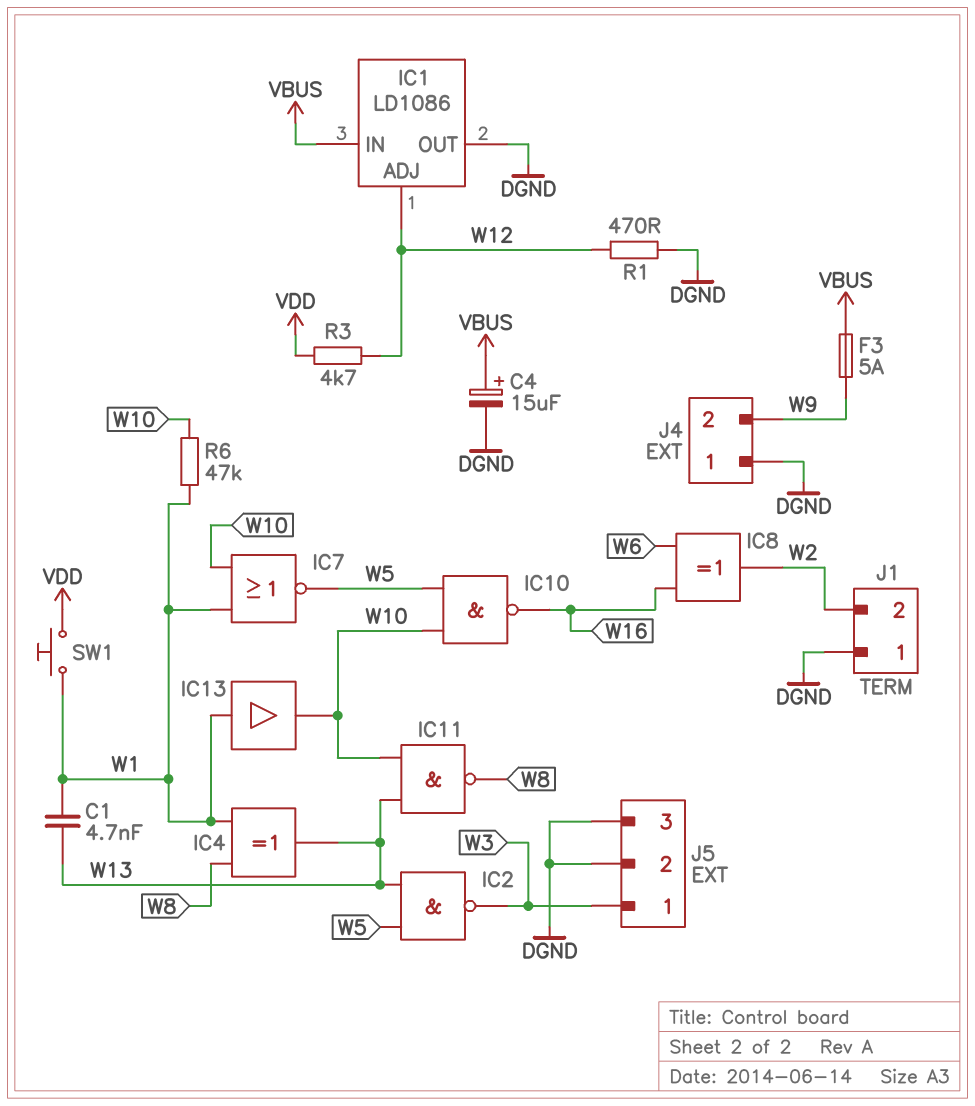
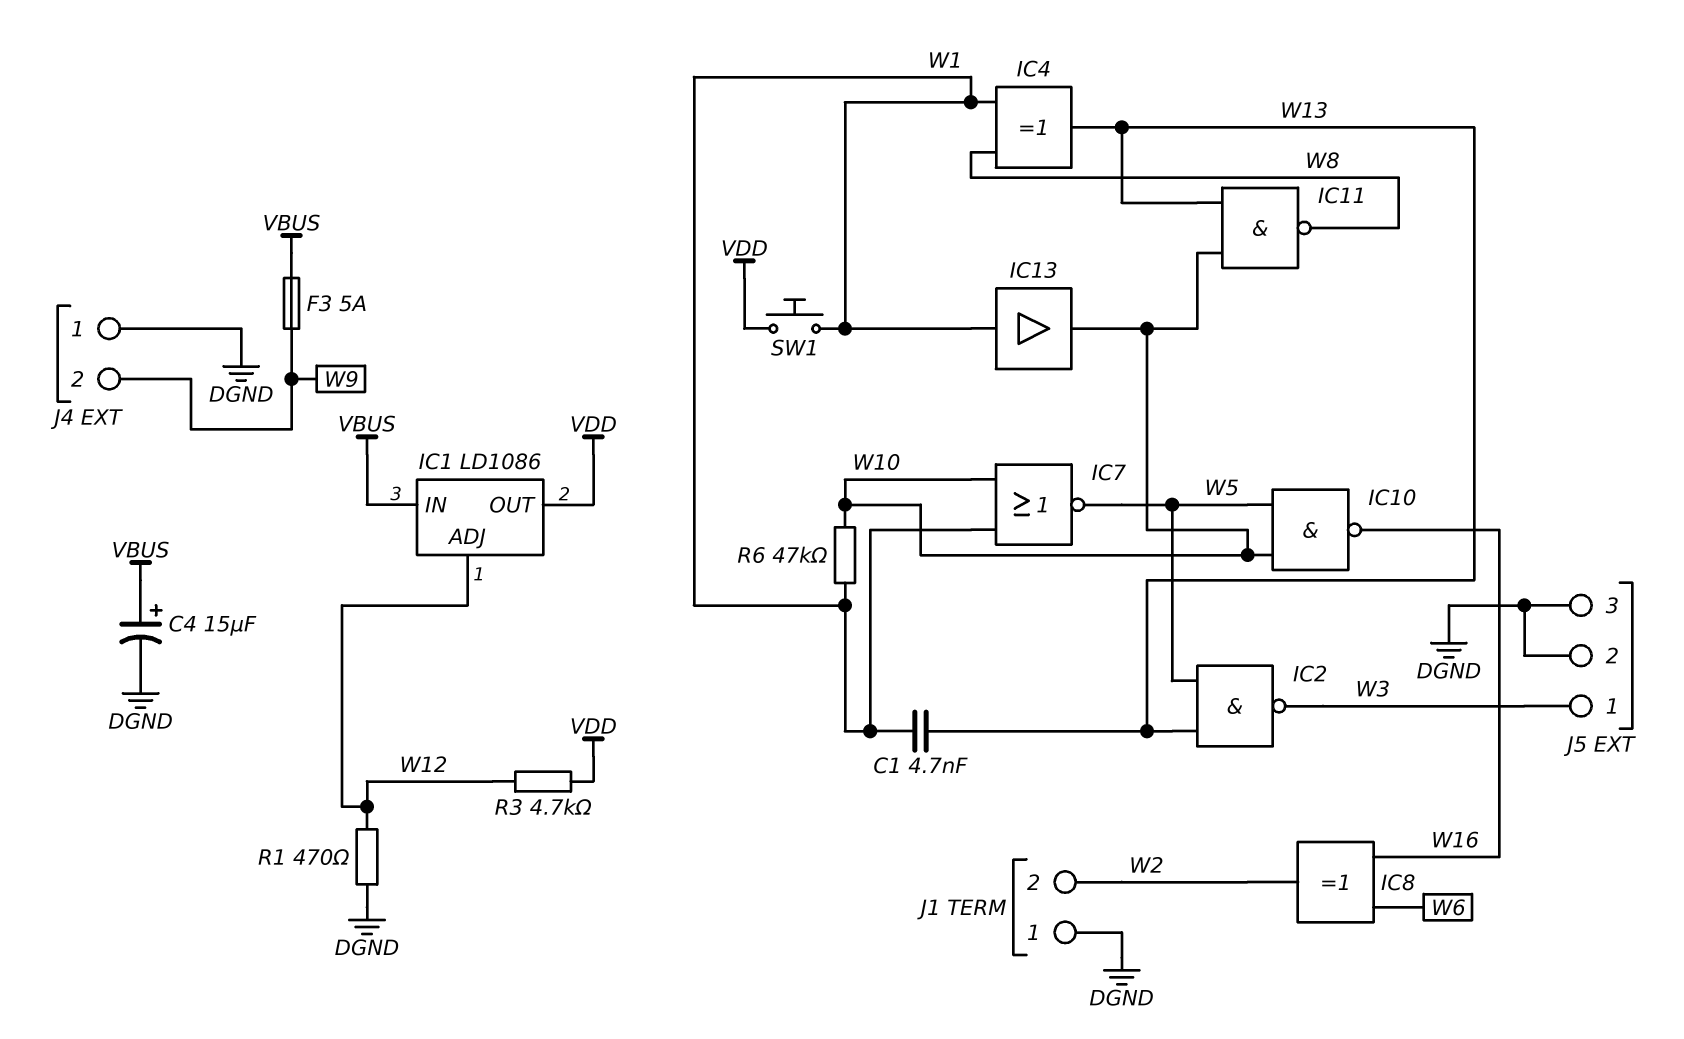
IC1 pin OUT: DGND -> VDD

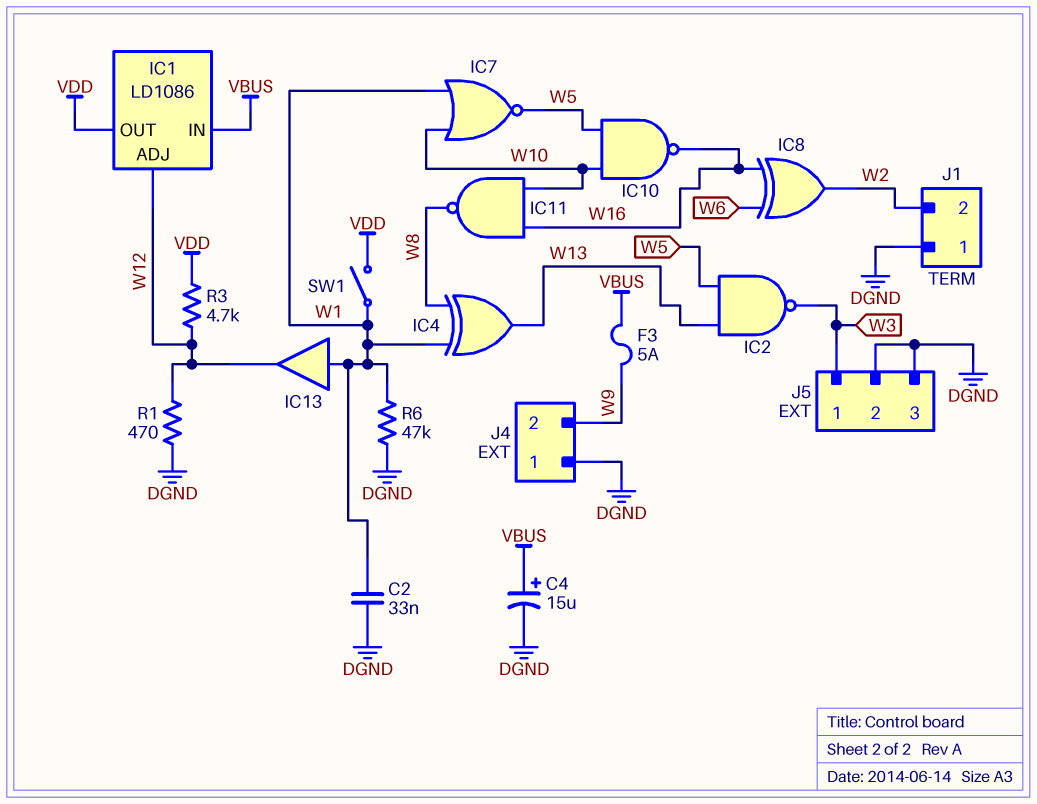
C1: 4.7nF (W1, W13) -> none
C2: none -> 33nF (DGND, W1)
IC11: NAND (in W10, in W13, out W8) -> NAND (in W10, in W16, out W8)
IC13: buffer (in W1, out W10) -> buffer (in W1, out W12)
R6: 47k (W1, W10) -> 47k (DGND, W1)
SW1: button (VDD, W1) -> switch (VDD, W1)

